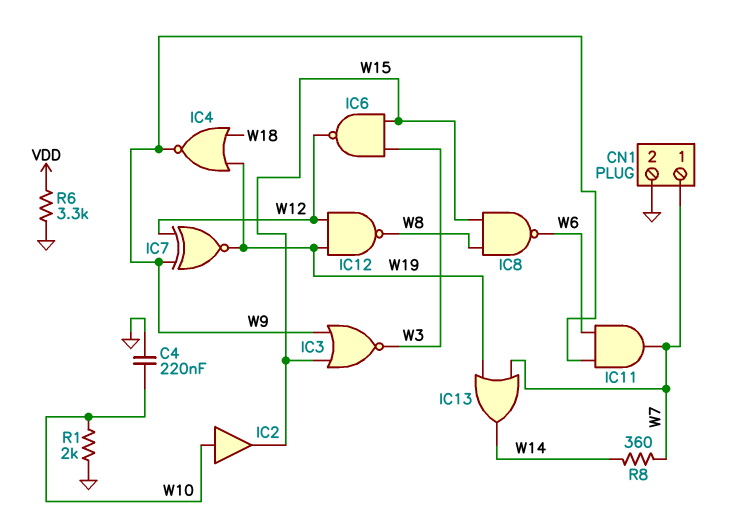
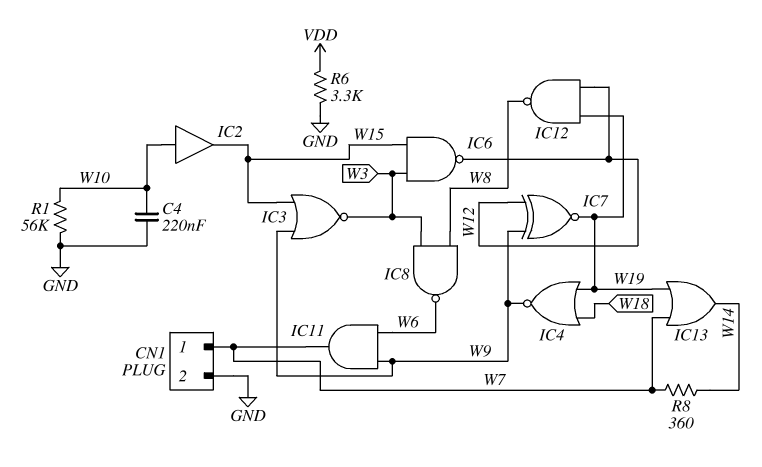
IC8: NAND (in W8, in W15, out W6) -> NAND (in W3, in W8, out W6)
R1: 2k (GND, W10) -> 56k (GND, W10)

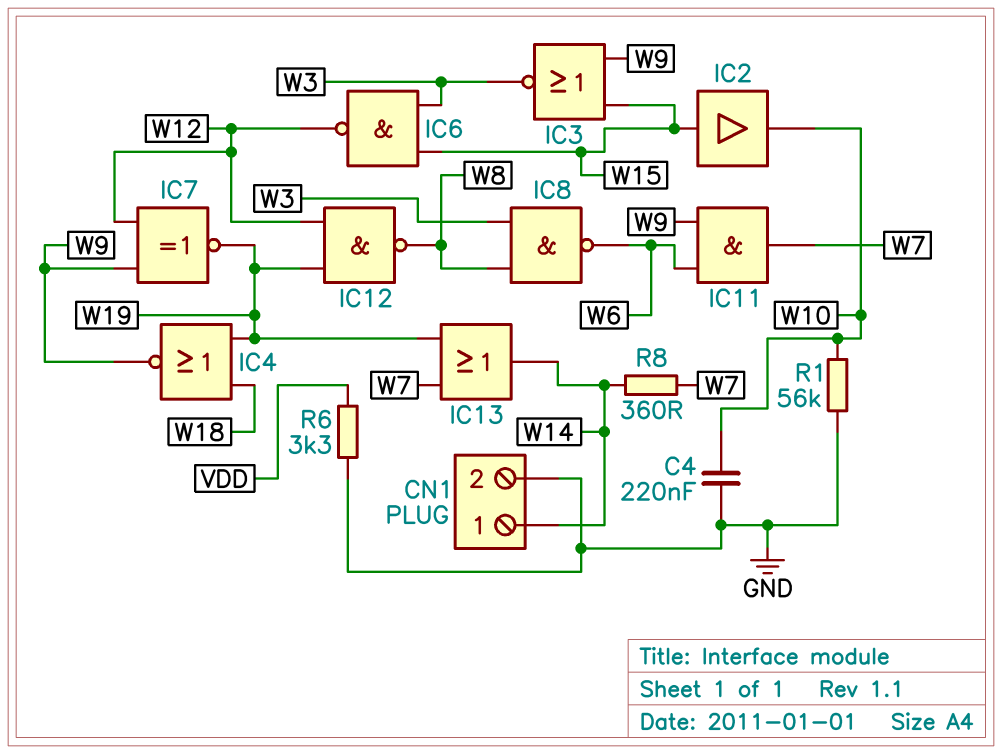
CN1 pin 1: W7 -> W14
IC2: buffer (in W10, out W15) -> buffer (in W15, out W10)

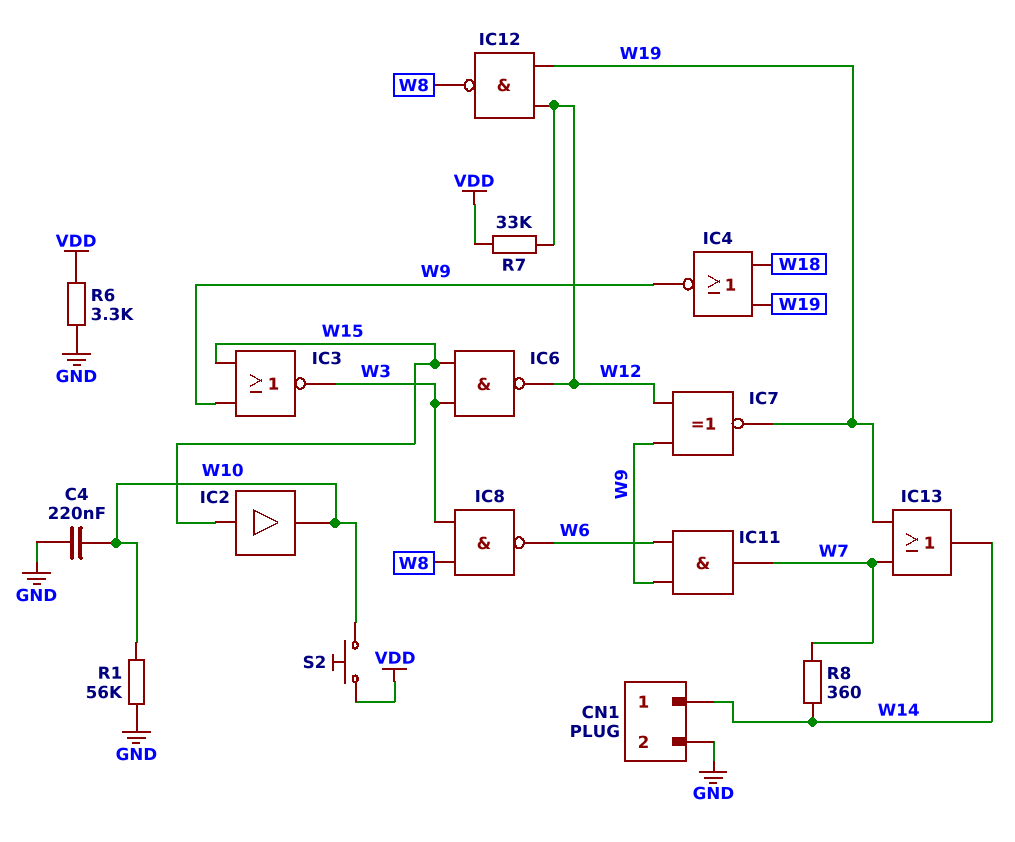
R7: none -> 33k (VDD, W12)
S2: none -> button (VDD, W10)

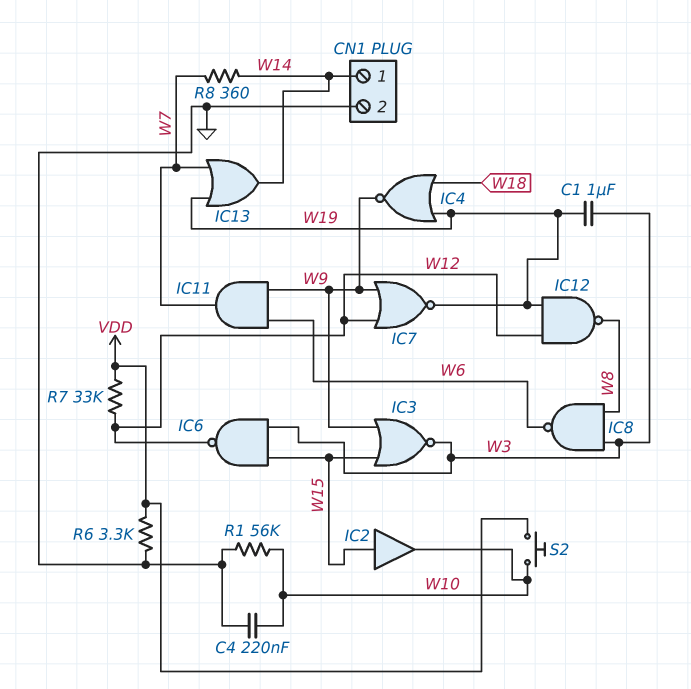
C1: none -> 1uF (W3, W19)
IC7: XNOR (in W9, in W12, out W19) -> NOR (in W9, in W12, out W19)

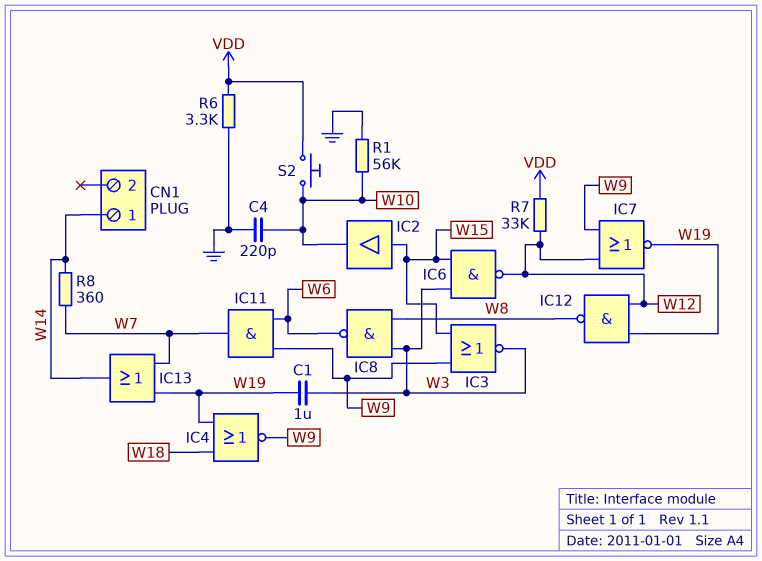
C4: 220nF (GND, W10) -> 220pF (GND, W10)
CN1 pin 2: GND -> none

